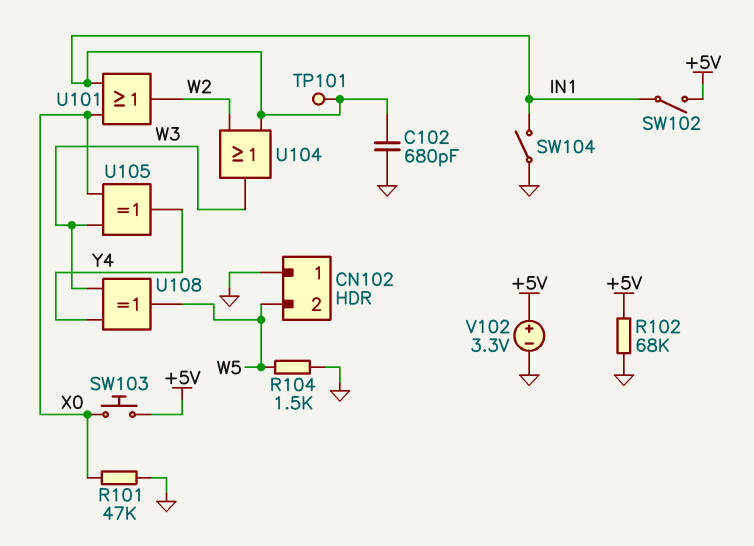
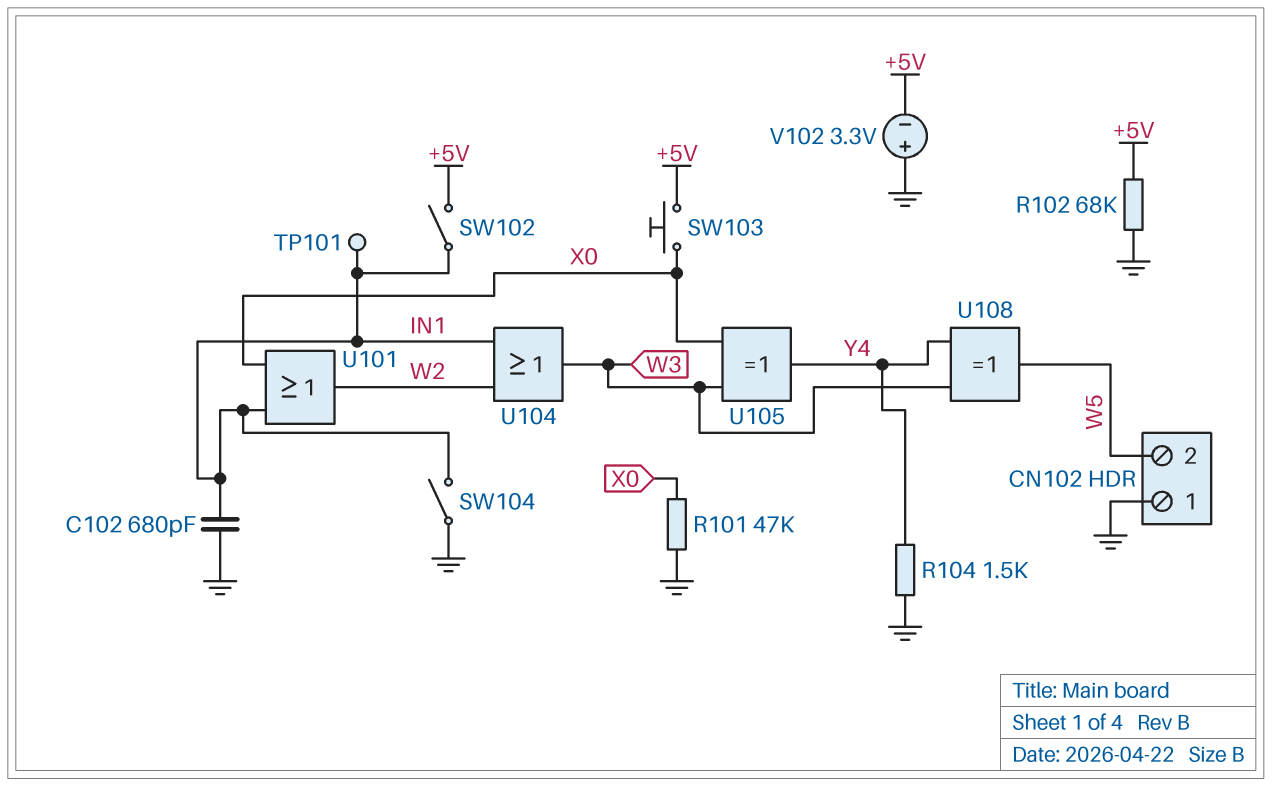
R104: 1.5k (GND, W5) -> 1.5k (GND, Y4)
V102: 3.3V (plus +5V, minus GND) -> 3.3V (plus GND, minus +5V)

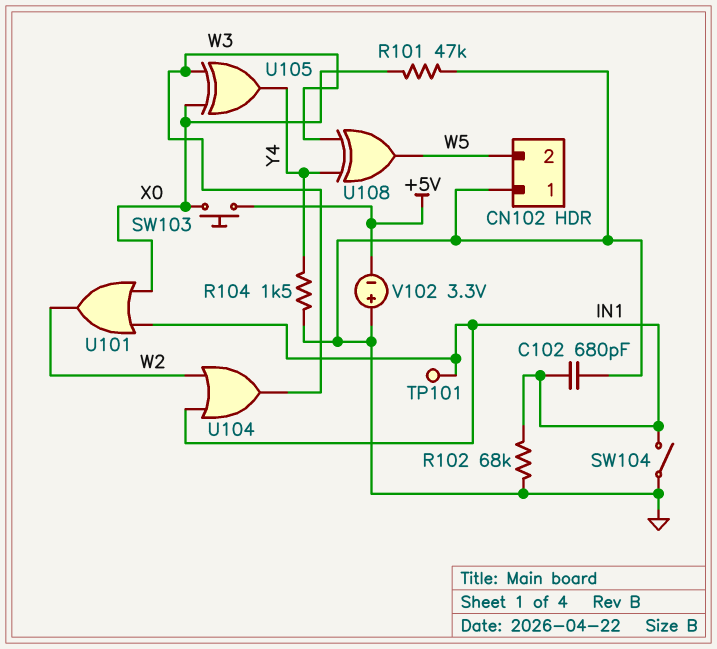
R102: 68k (+5V, GND) -> 68k (GND, IN1)
SW102: switch (+5V, IN1) -> none

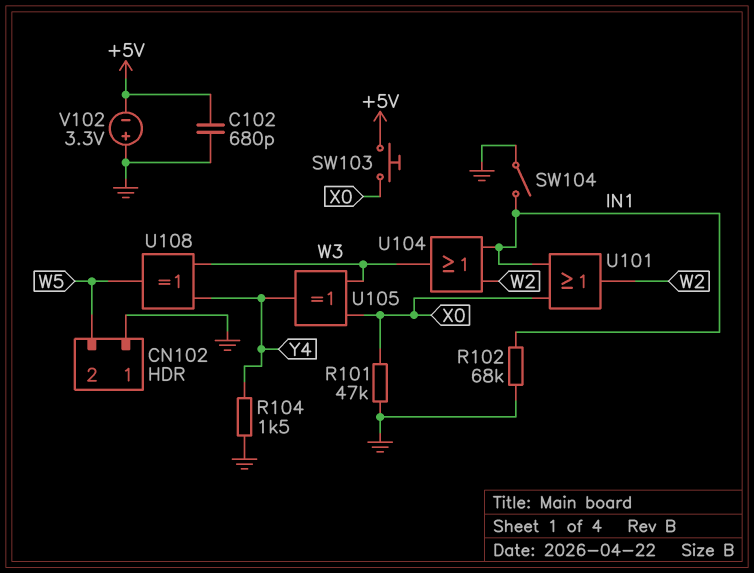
C102: 680pF (GND, IN1) -> 680pF (+5V, GND)
TP101: test point (IN1) -> none

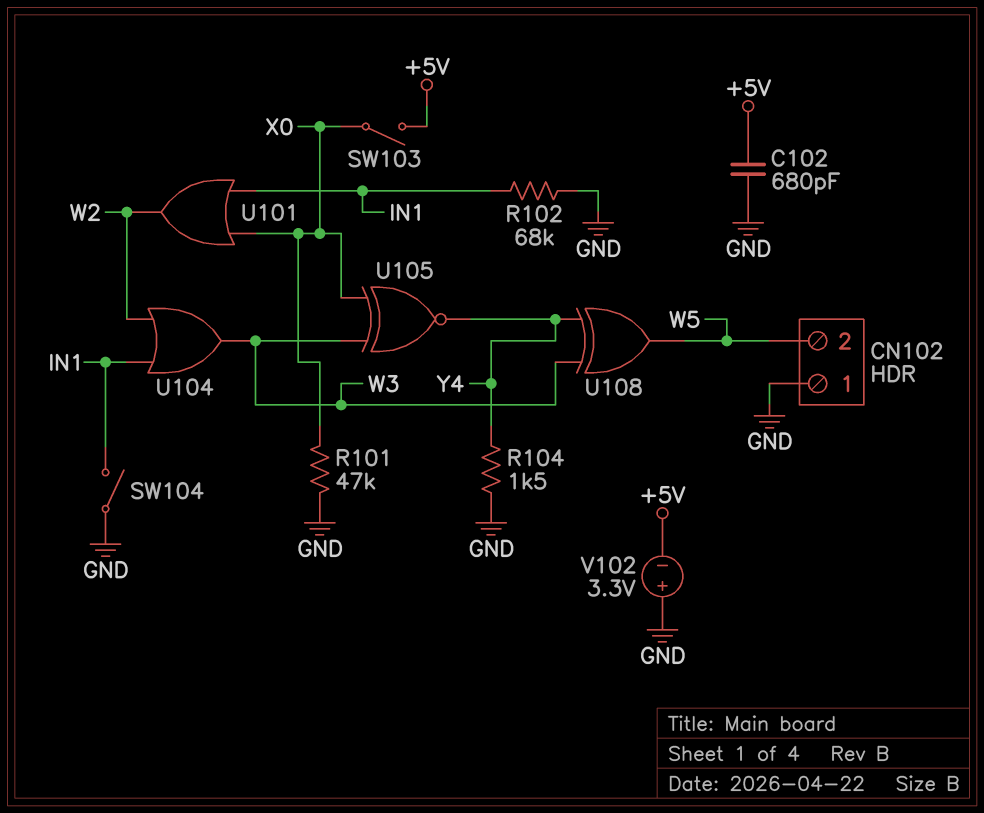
SW103: button (+5V, X0) -> switch (+5V, X0)
U105: XOR (in W3, in X0, out Y4) -> XNOR (in W3, in X0, out Y4)

